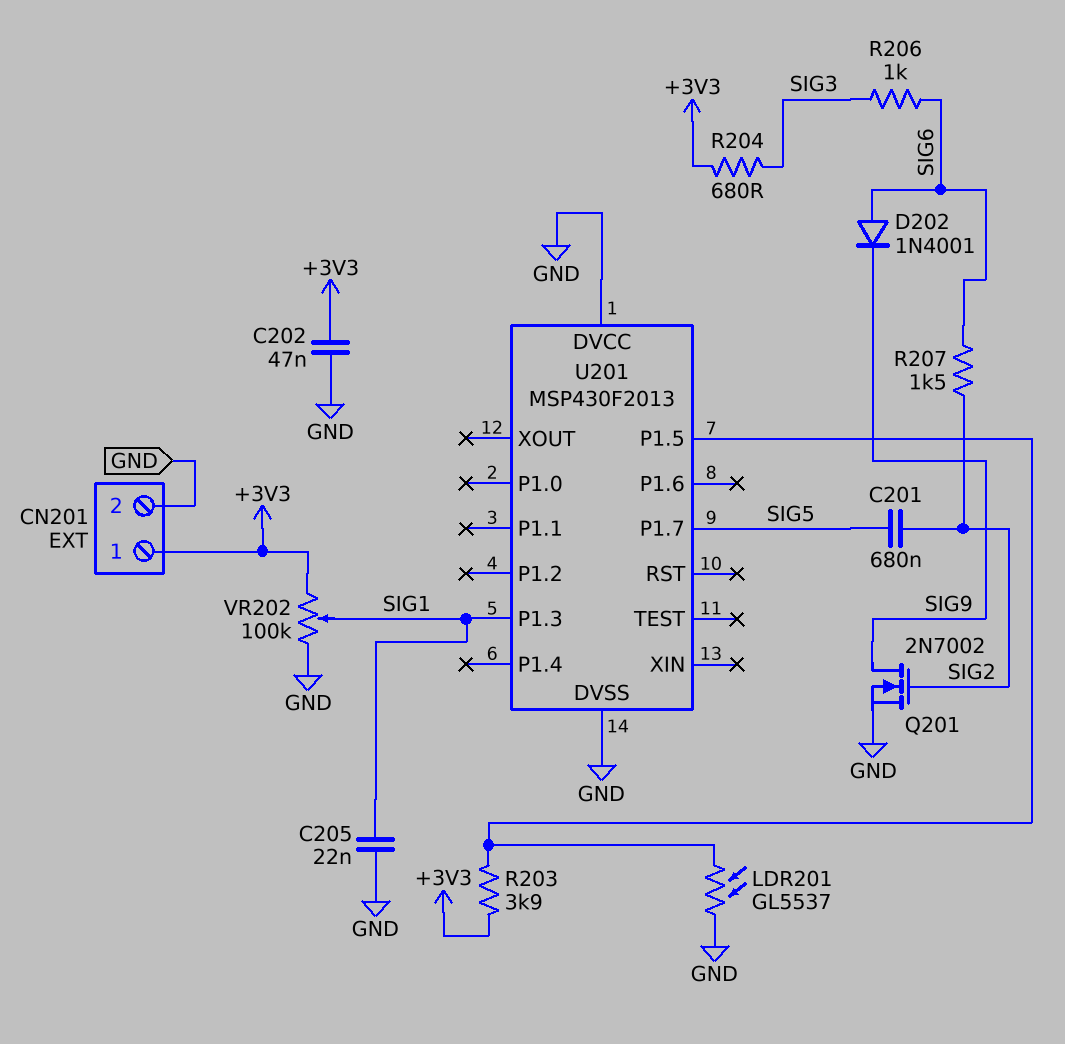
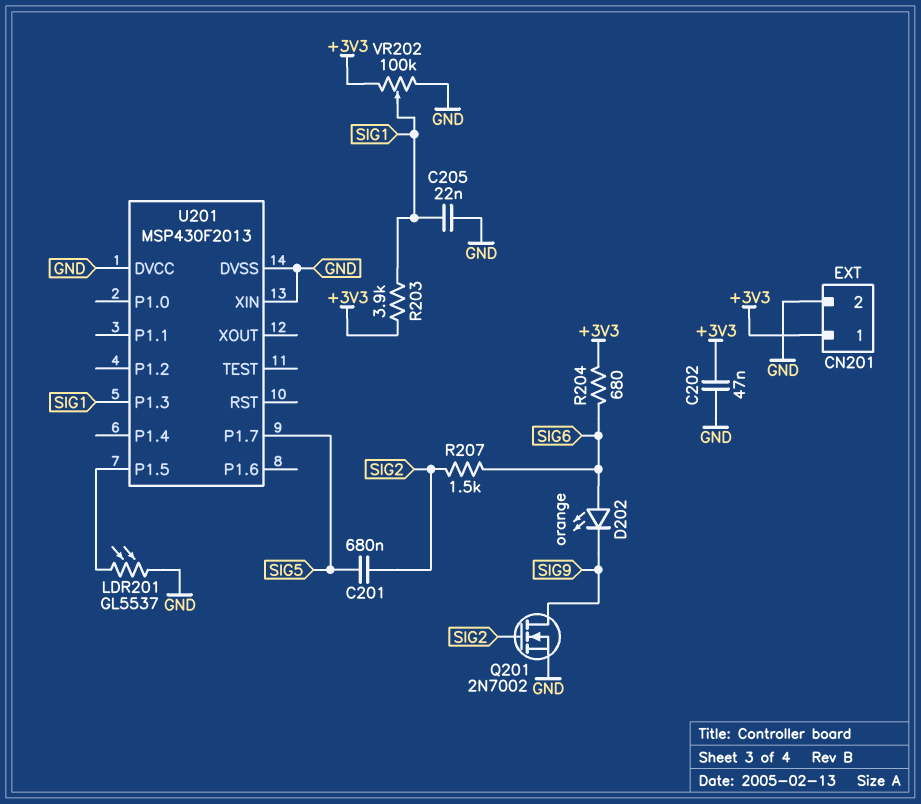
D202: diode 1N4001 (A SIG6, K SIG9) -> LED orange (A SIG6, K SIG9)
R203: 3.9k (+3V3, U201/P1.5) -> 3.9k (+3V3, SIG1)
R204: 680 (+3V3, SIG3) -> 680 (+3V3, SIG6)
R206: 1k (SIG3, SIG6) -> none
U201 pin XIN: none -> GND

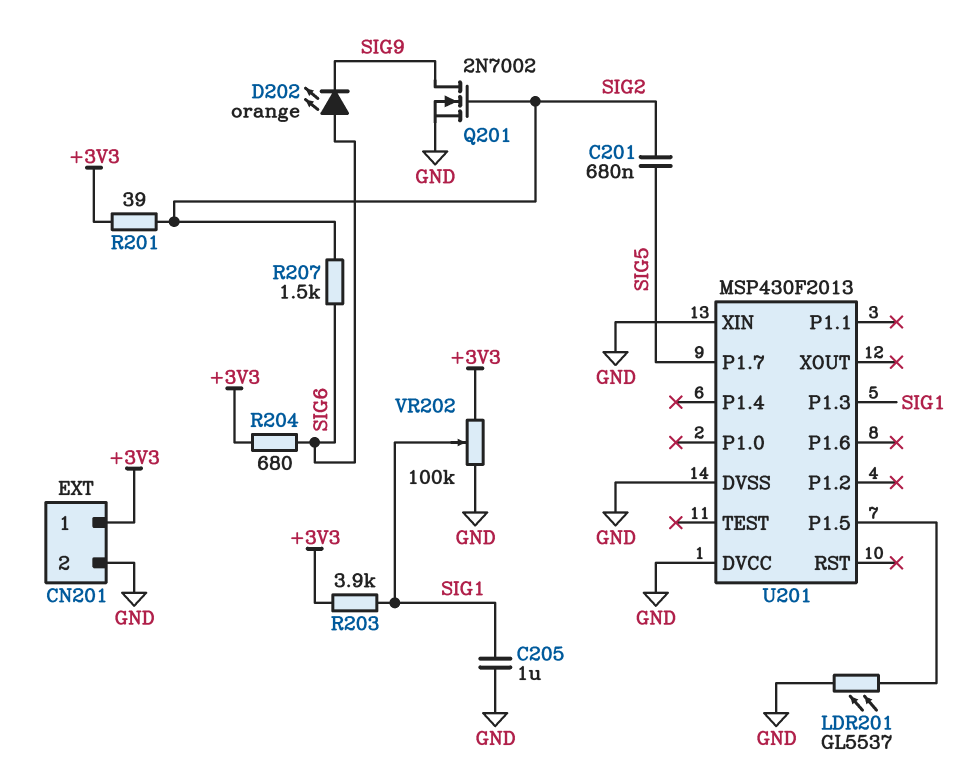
C202: 47nF (+3V3, GND) -> none
C205: 22nF (GND, SIG1) -> 1uF (GND, SIG1)
R201: none -> 39 (+3V3, SIG2)

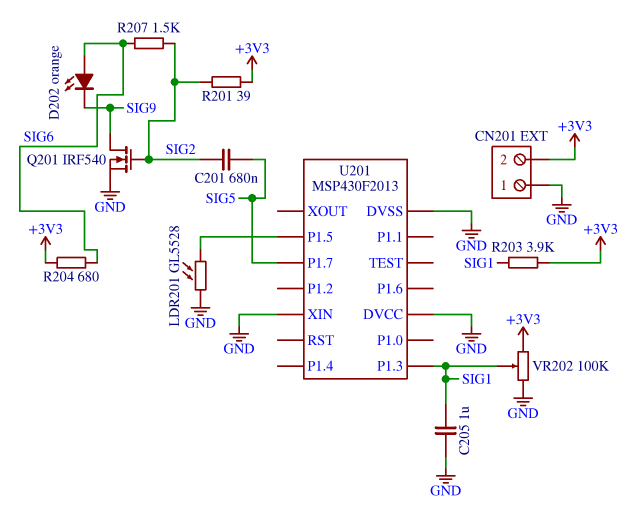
CN201 pin 1: +3V3 -> GND
CN201 pin 2: GND -> +3V3
LDR201: GL5537 (GND, U201/P1.5) -> GL5528 (GND, U201/P1.5)
Q201: NMOS 2N7002 (G SIG2, D SIG9, S GND) -> NMOS IRF540 (G SIG2, D SIG9, S GND)

